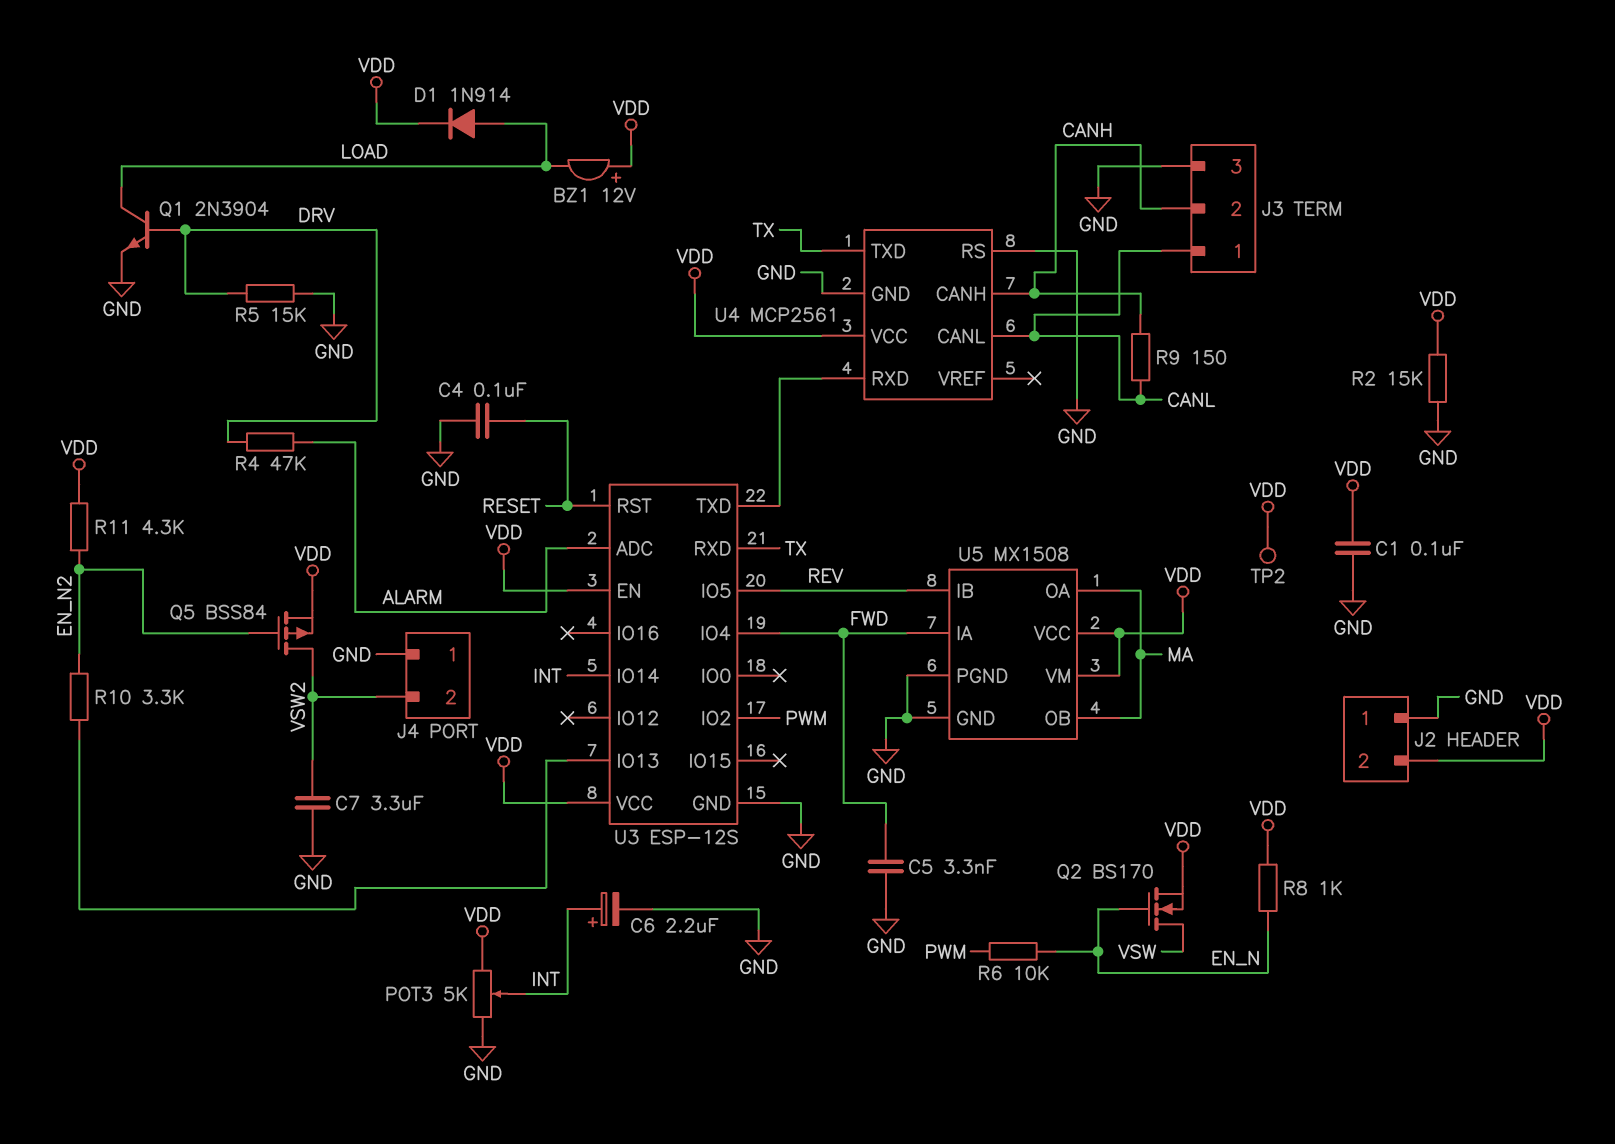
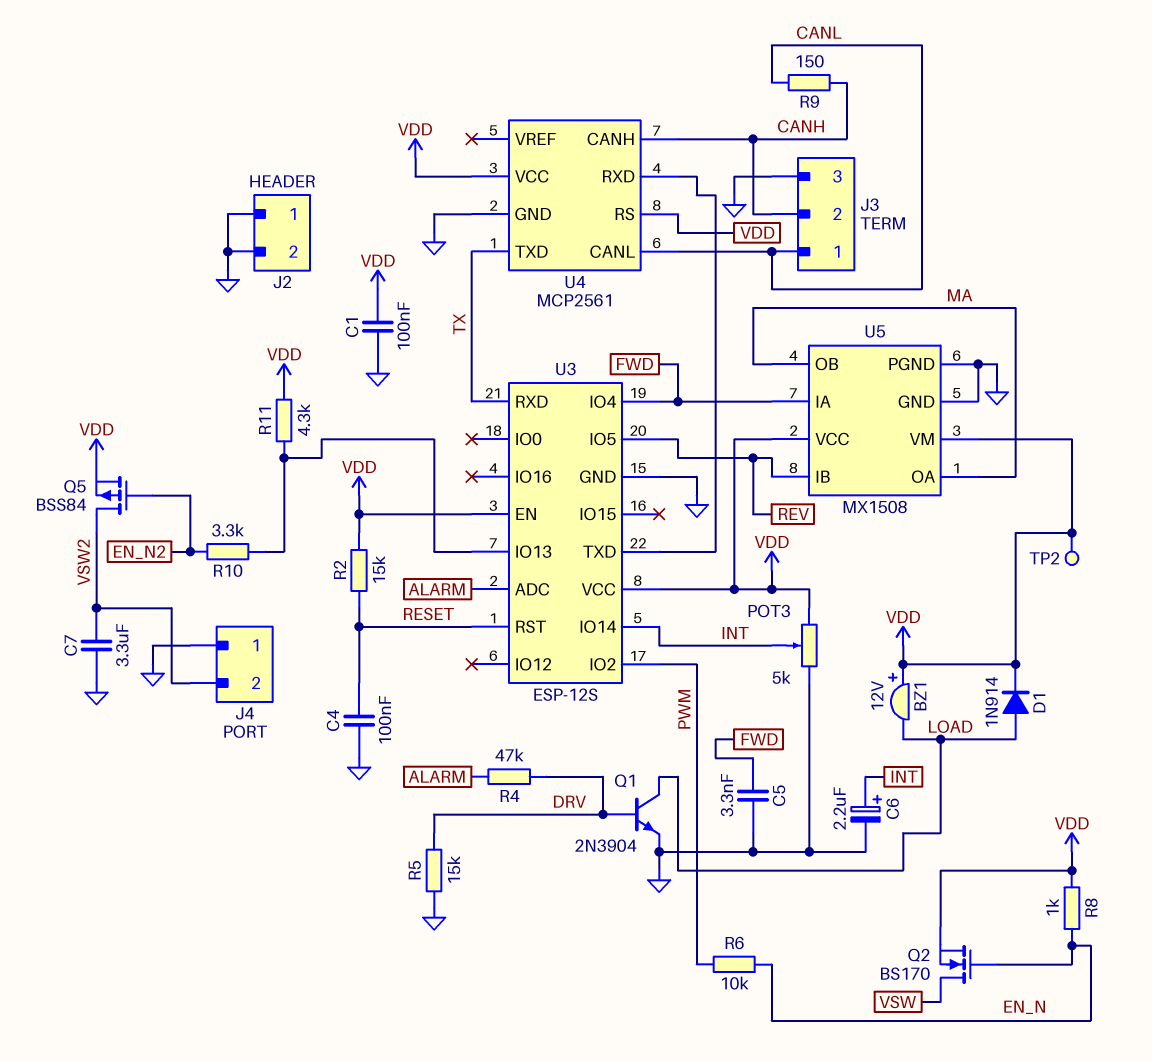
J2 pin 2: VDD -> GND
R2: 15k (GND, VDD) -> 15k (RESET, VDD)
R11: 4.3k (EN_N2, VDD) -> 4.3k (U3/IO13, VDD)
U4 pin RS: GND -> VDD

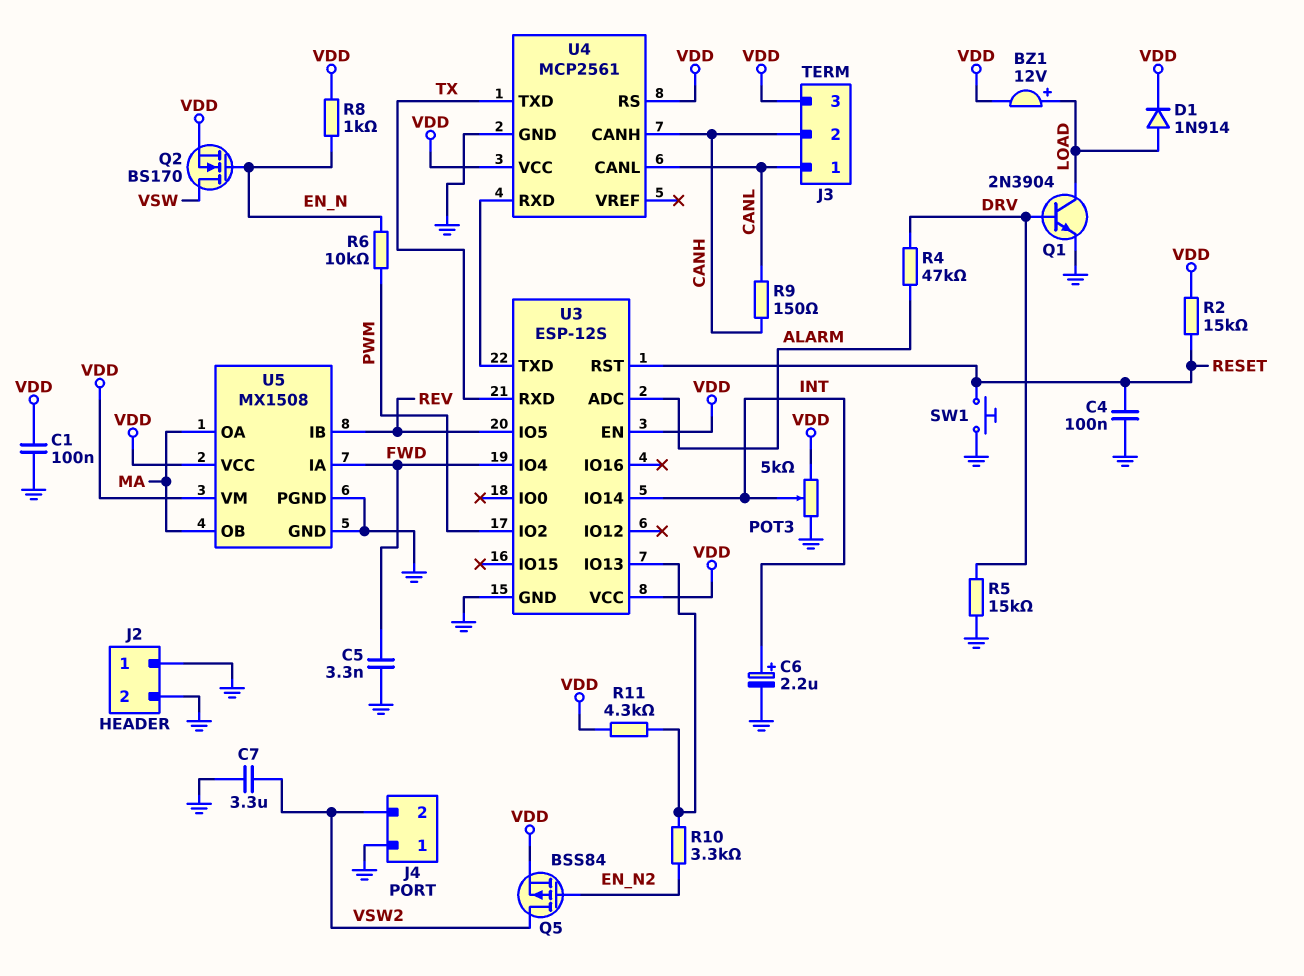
BZ1: buzzer 12V (plus VDD, minus LOAD) -> buzzer 12V (plus LOAD, minus VDD)
J3 pin 3: GND -> VDD
SW1: none -> button (GND, RESET)
TP2: test point (VDD) -> none

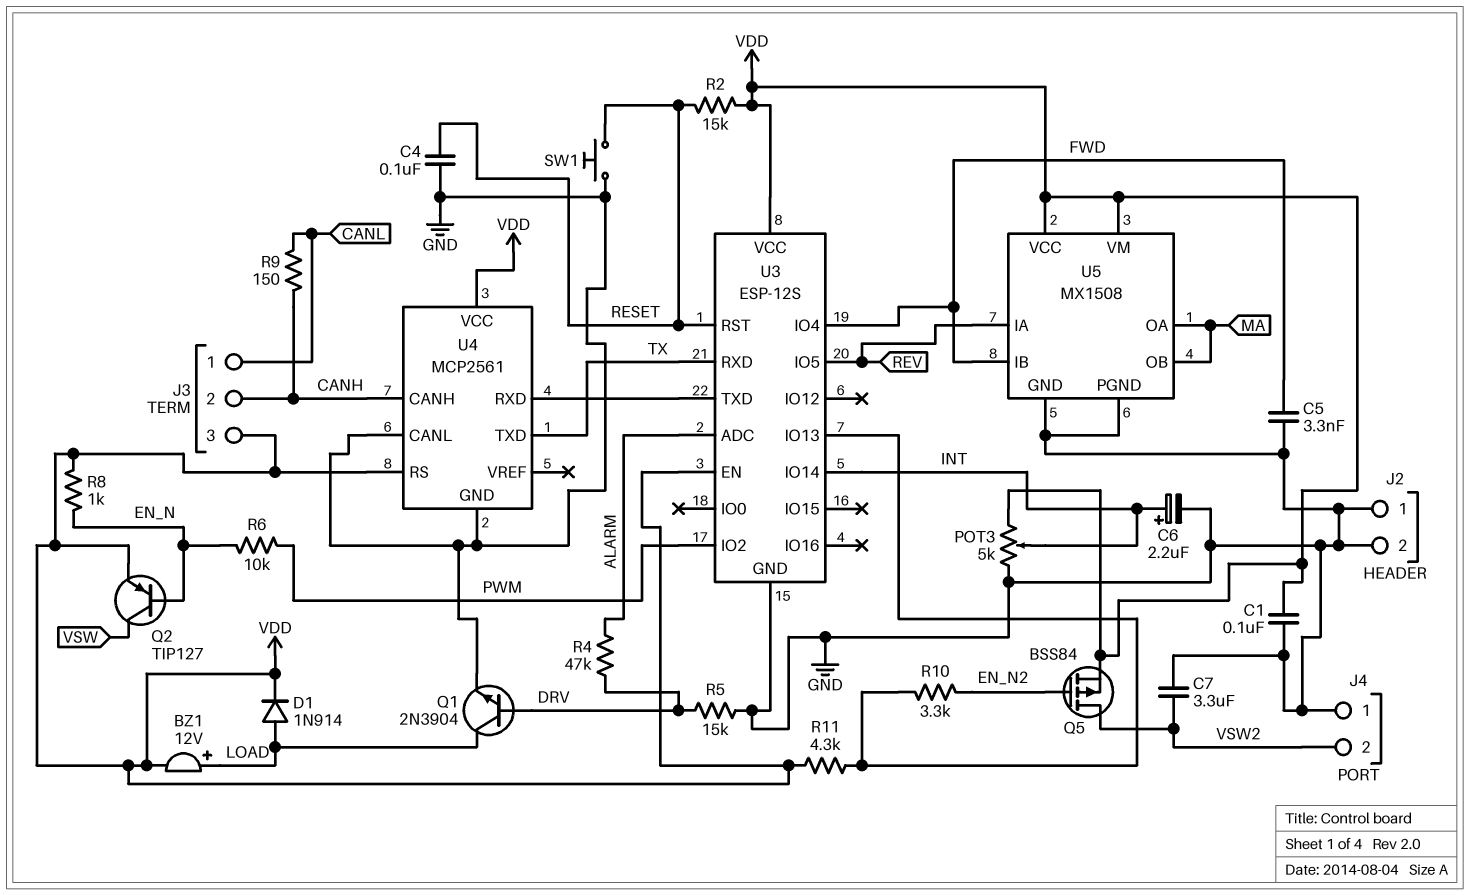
Q2: NMOS BS170 (G EN_N, D VSW, S VDD) -> PNP TIP127 (B EN_N, C VSW, E VDD)
U4 pin CANL: CANL -> GND
U5 pin IA: FWD -> REV
U5 pin IB: REV -> FWD

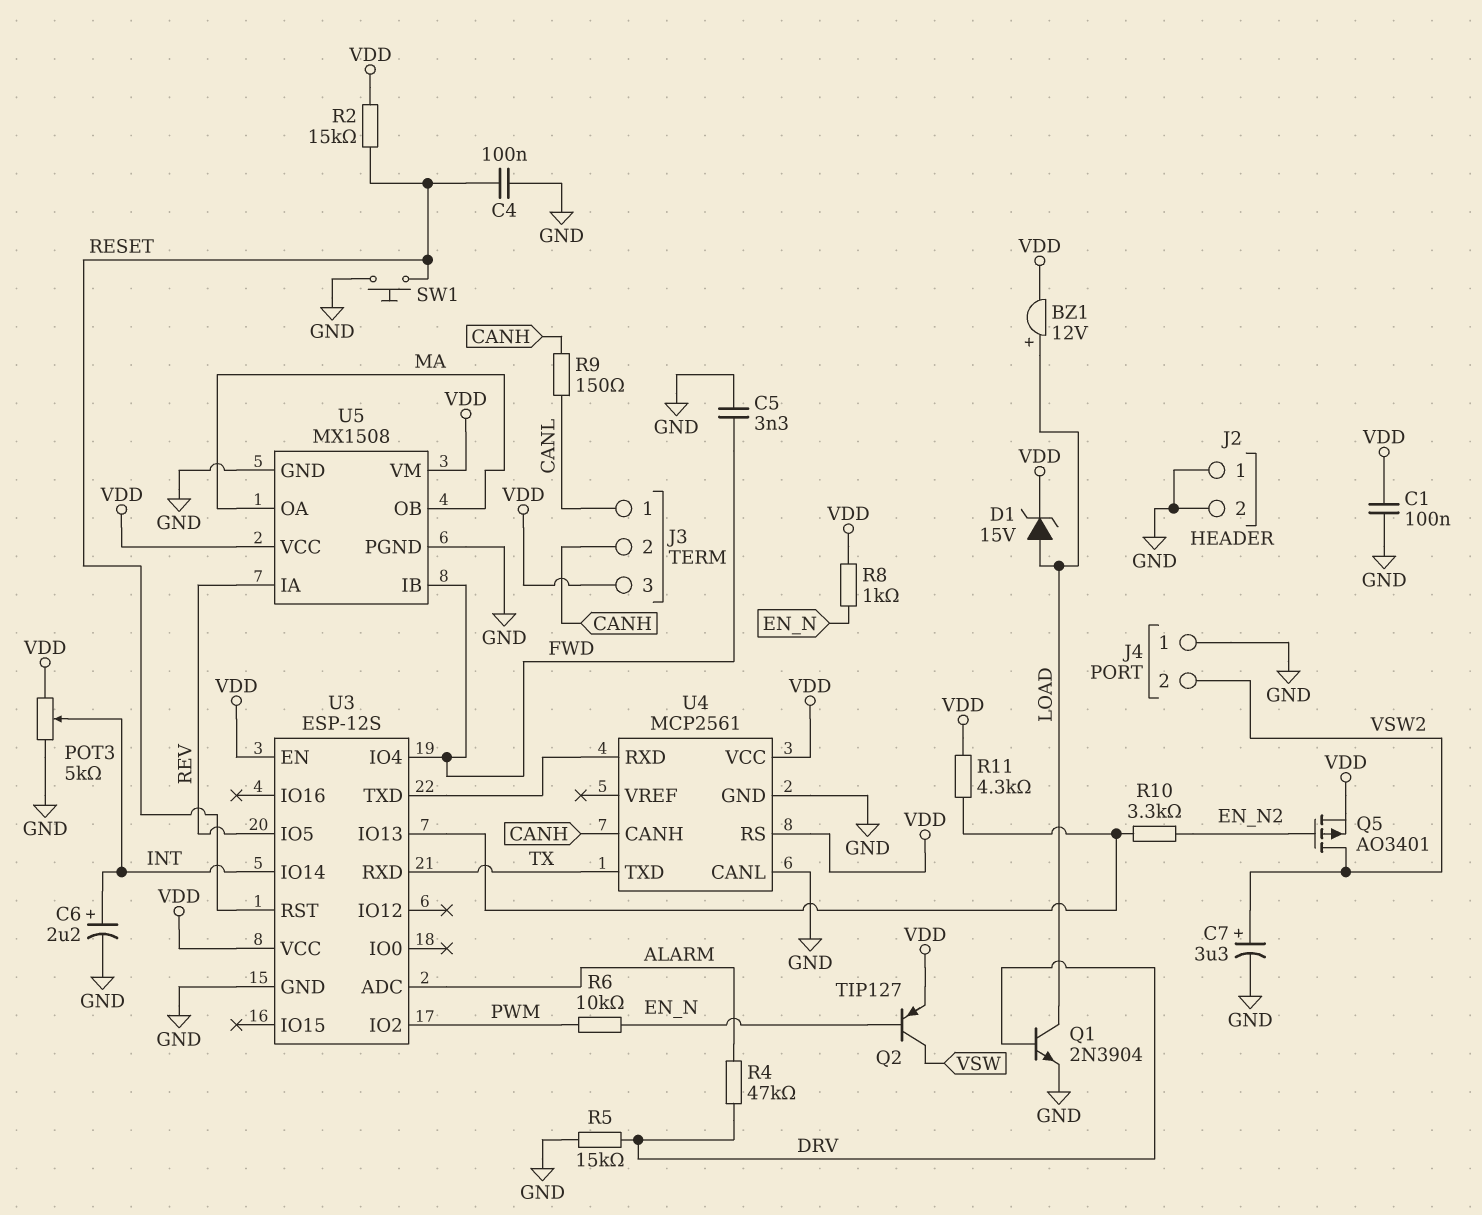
C7: 3.3uF (GND, VSW2) -> 3.3uF (plus VSW2, minus GND)
D1: diode 1N914 (A LOAD, K VDD) -> zener 15V (A LOAD, K VDD)
Q5: PMOS BSS84 (G EN_N2, D VSW2, S VDD) -> PMOS AO3401 (G EN_N2, D VSW2, S VDD)

